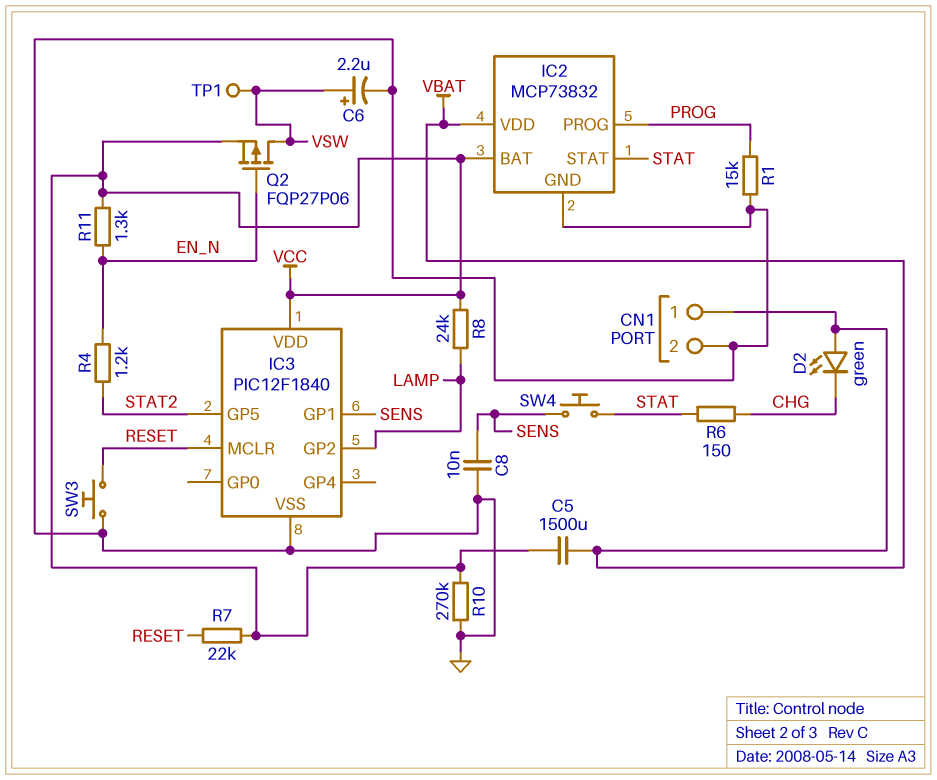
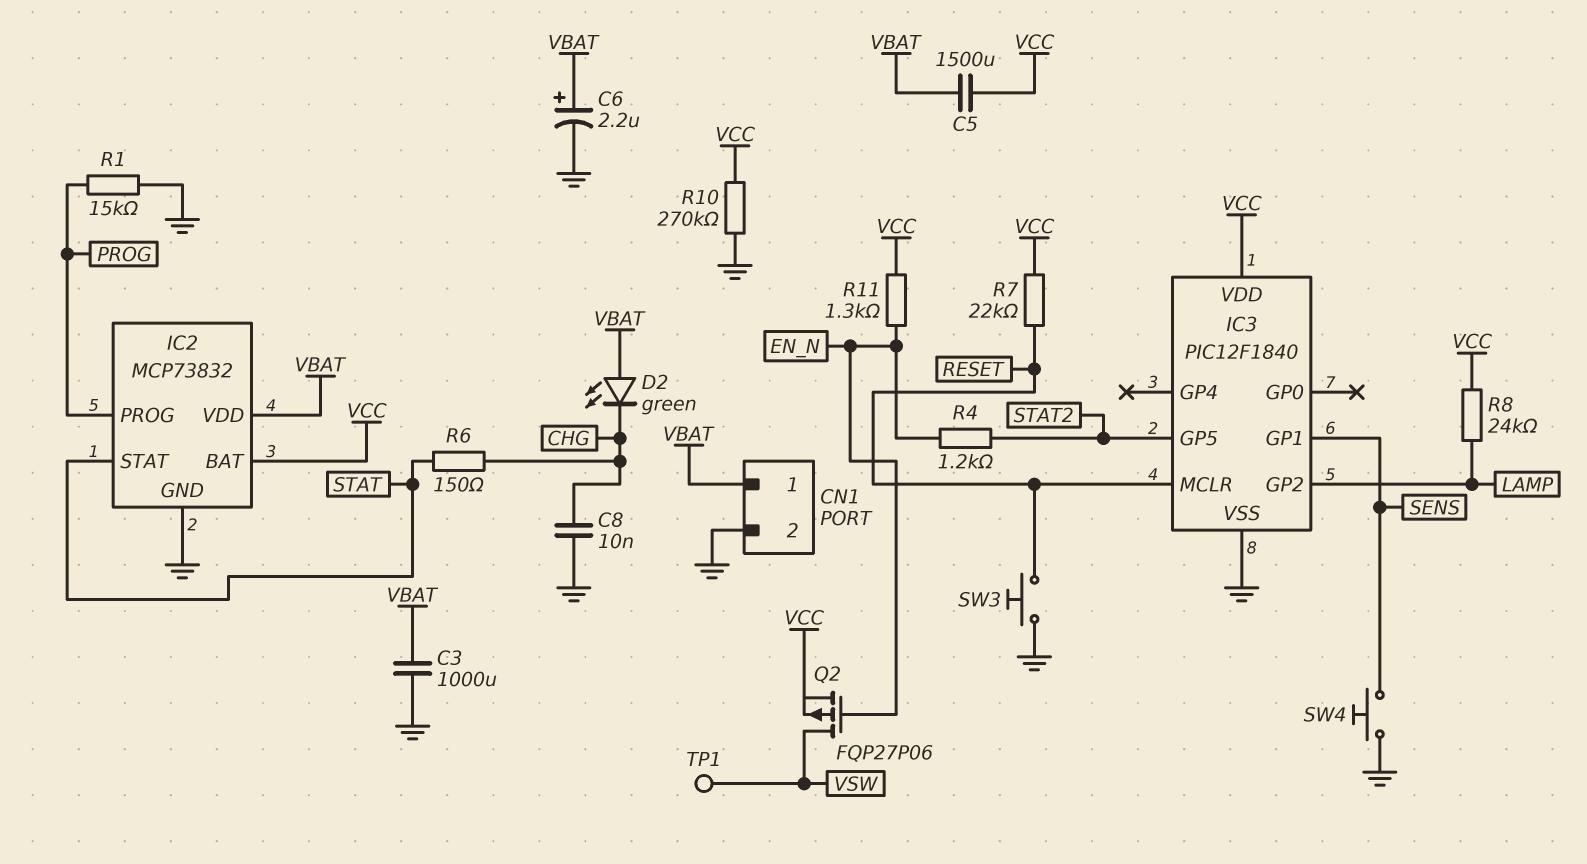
C3: none -> 1000uF (GND, VBAT)
C6: 2.2uF (plus VSW, minus GND) -> 2.2uF (plus VBAT, minus GND)
C8: 10nF (GND, SENS) -> 10nF (CHG, GND)
SW4: button (SENS, STAT) -> button (GND, SENS)

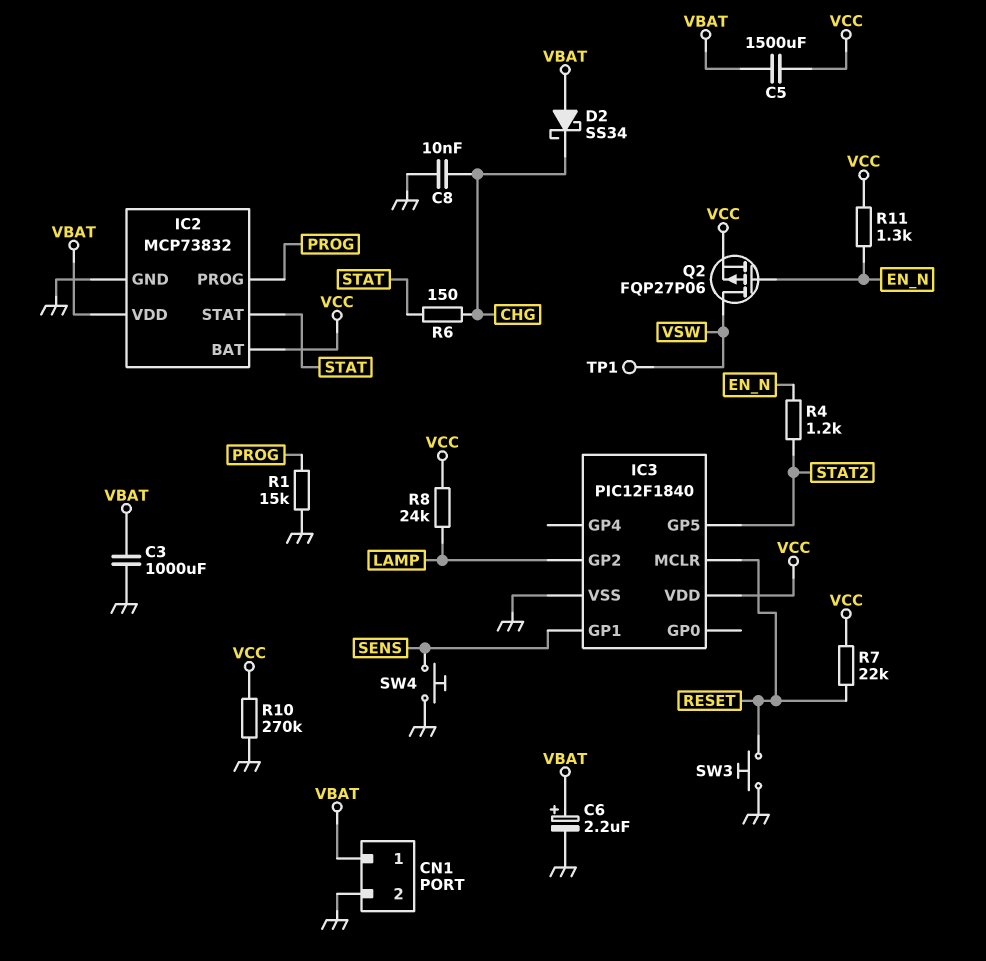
D2: LED green (A VBAT, K CHG) -> schottky SS34 (A VBAT, K CHG)

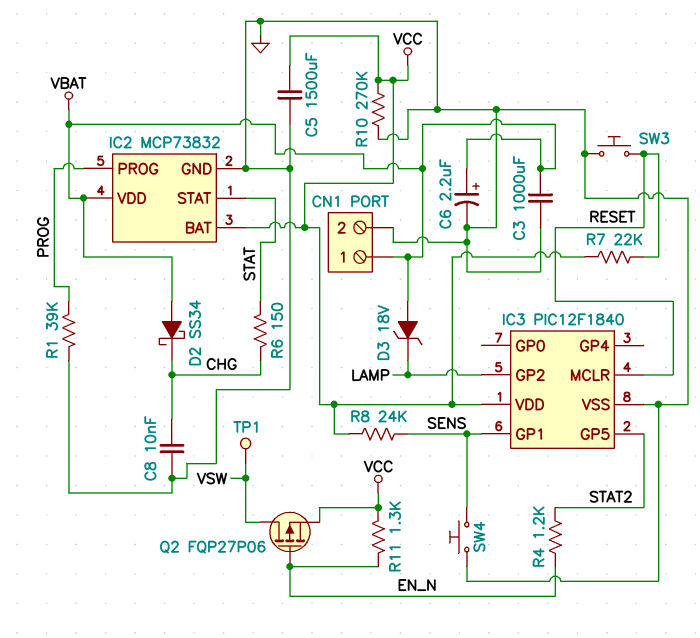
C5: 1500uF (VBAT, VCC) -> 1500uF (GND, VCC)
D3: none -> zener 18V (A VBAT, K LAMP)
R1: 15k (GND, PROG) -> 39k (GND, PROG)
R8: 24k (LAMP, VCC) -> 24k (SENS, VCC)

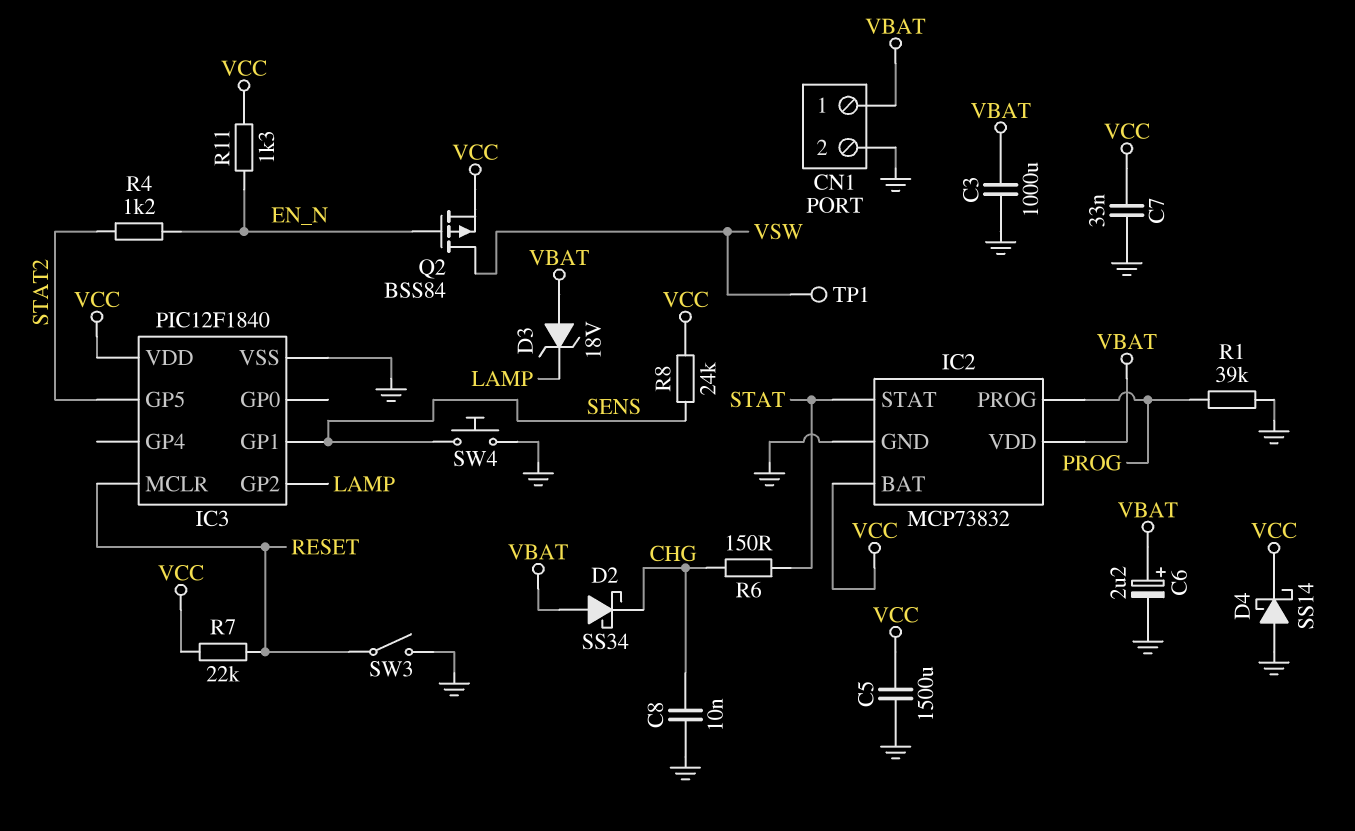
C7: none -> 33nF (GND, VCC)
D4: none -> schottky SS14 (A GND, K VCC)
Q2: PMOS FQP27P06 (G EN_N, D VSW, S VCC) -> PMOS BSS84 (G EN_N, D VSW, S VCC)
R10: 270k (GND, VCC) -> none
SW3: button (GND, RESET) -> switch (GND, RESET)

